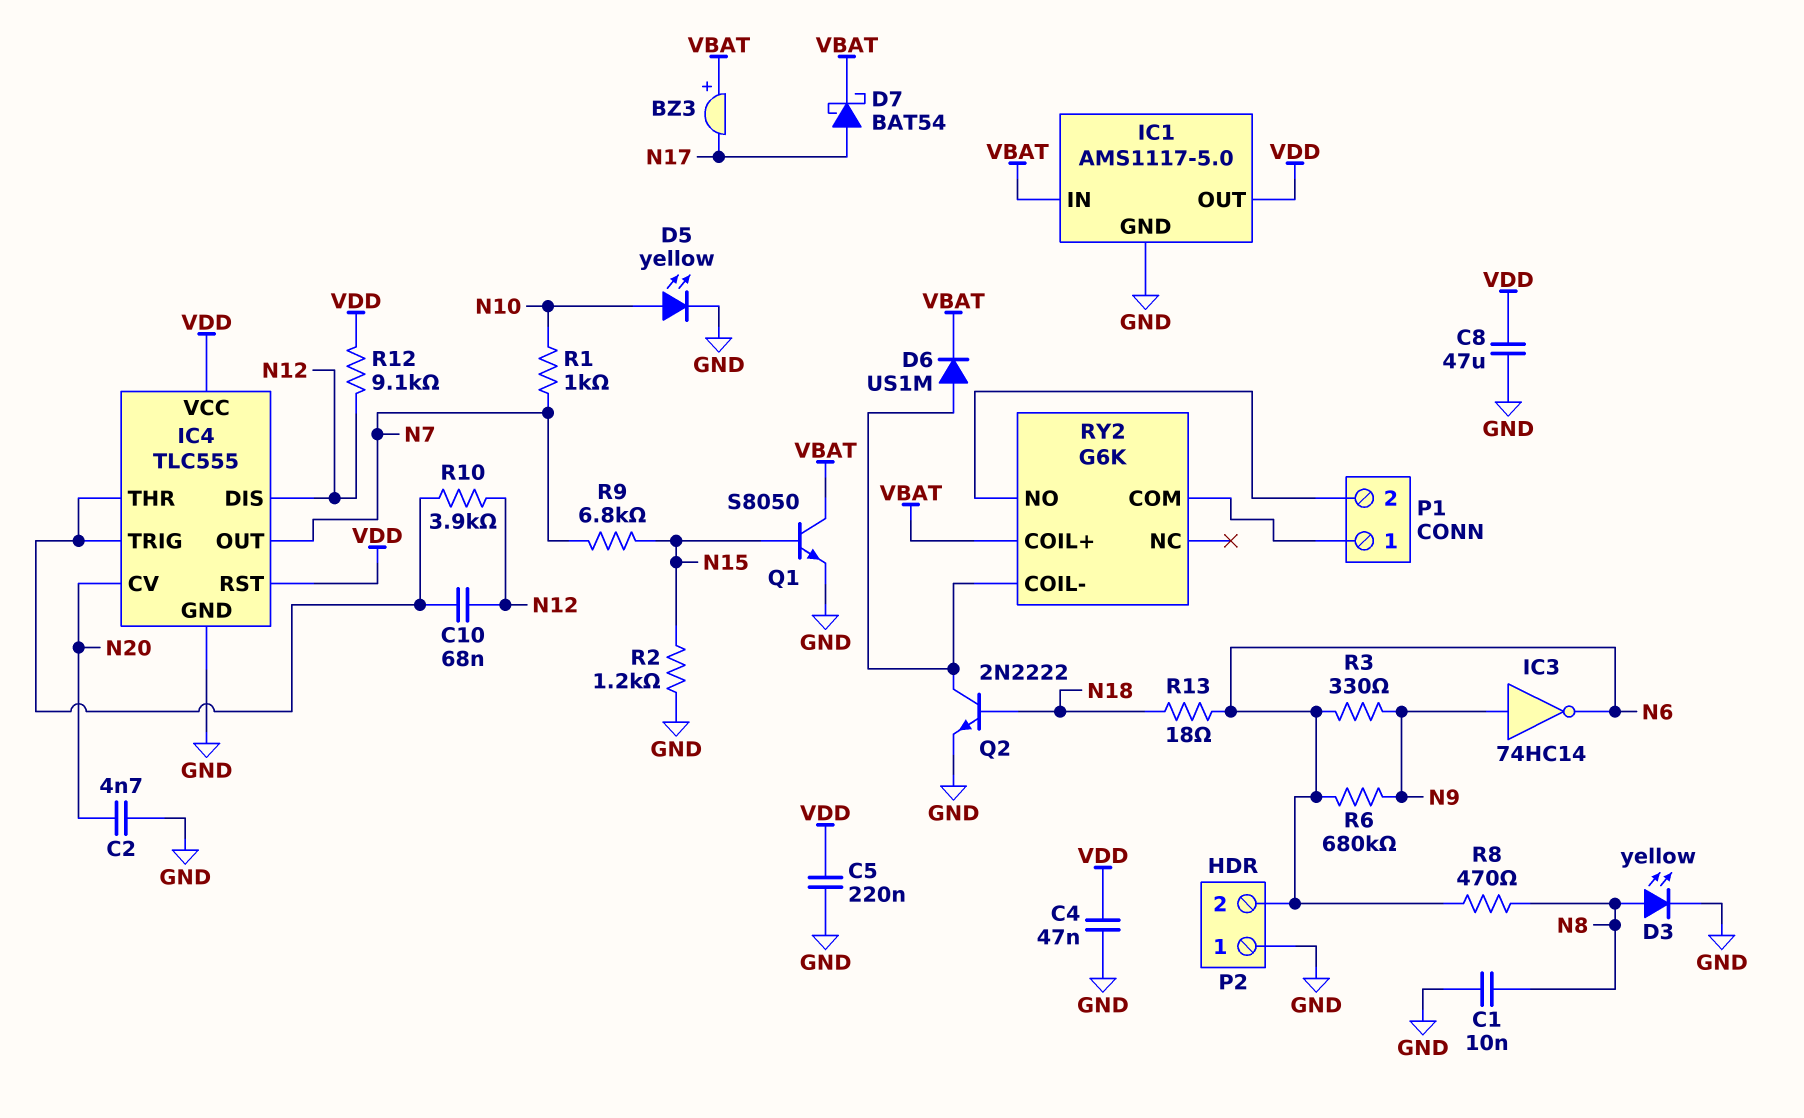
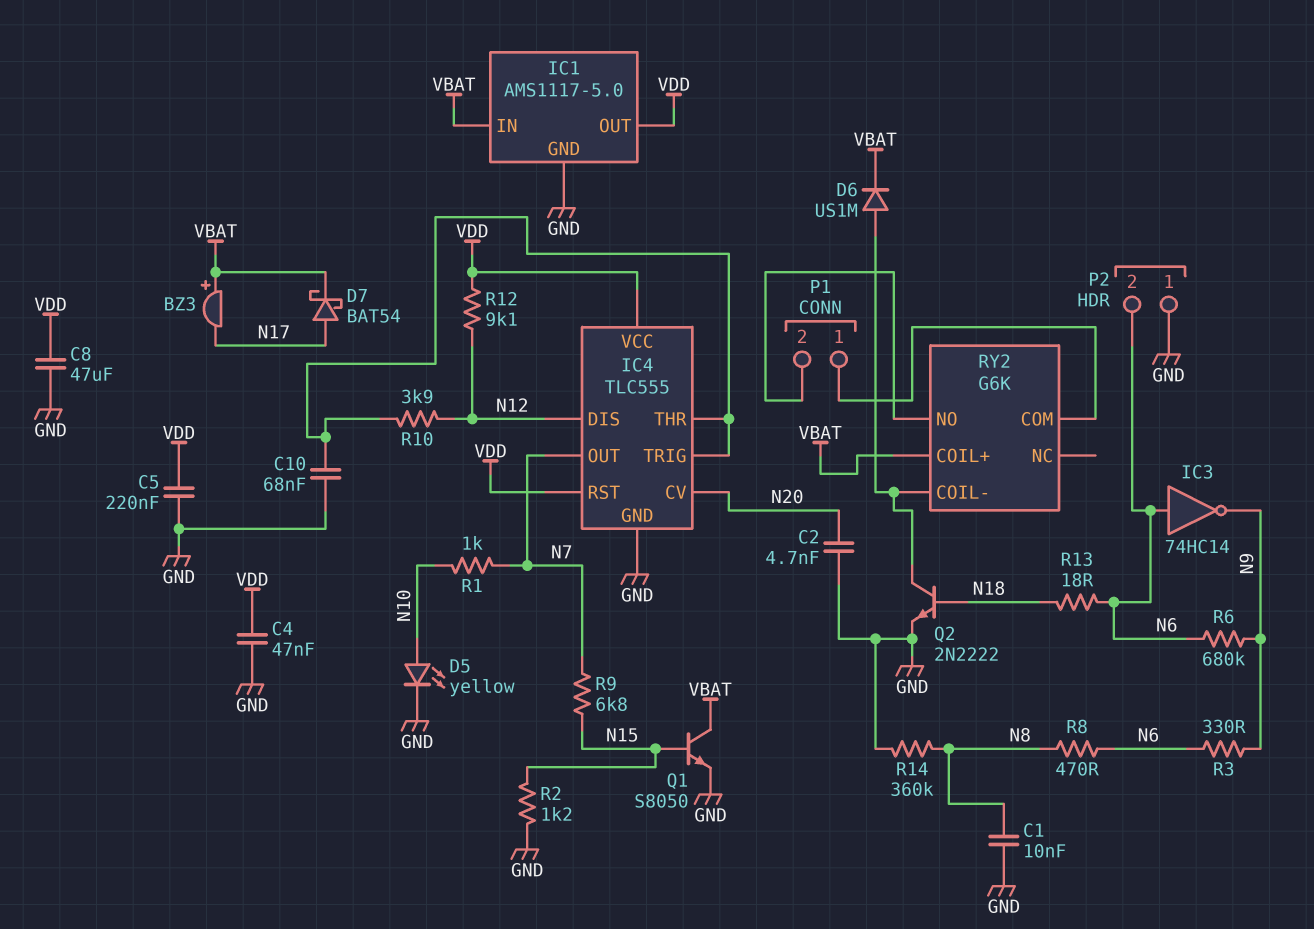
C10: 68nF (IC4/THR, N12) -> 68nF (GND, IC4/THR)
D3: LED yellow (A N8, K GND) -> none
IC3: NOT 74HC14 (in N9, out N6) -> NOT 74HC14 (in N6, out N9)
R14: none -> 360k (GND, N8)

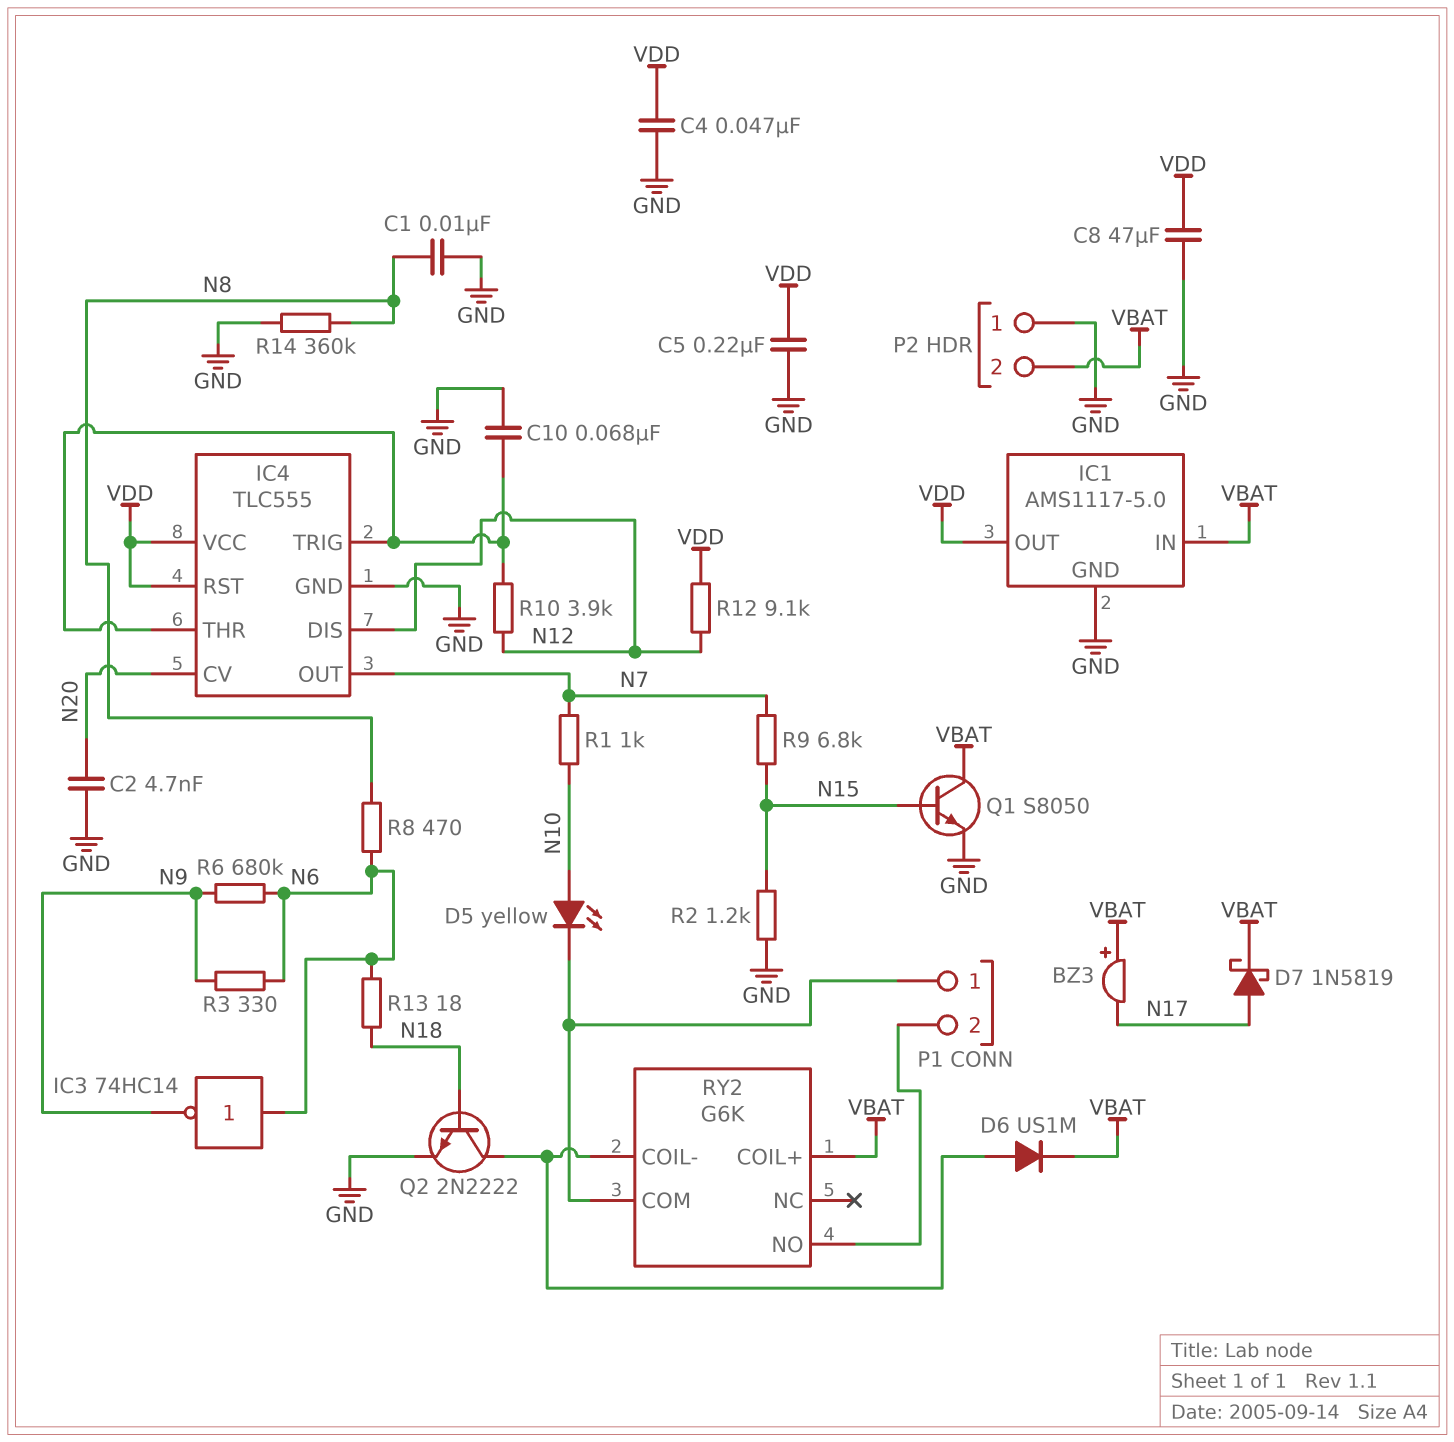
D5: LED yellow (A N10, K GND) -> LED yellow (A N10, K P1/1)
D7: schottky BAT54 (A N17, K VBAT) -> schottky 1N5819 (A N17, K VBAT)
P2 pin 2: N6 -> VBAT

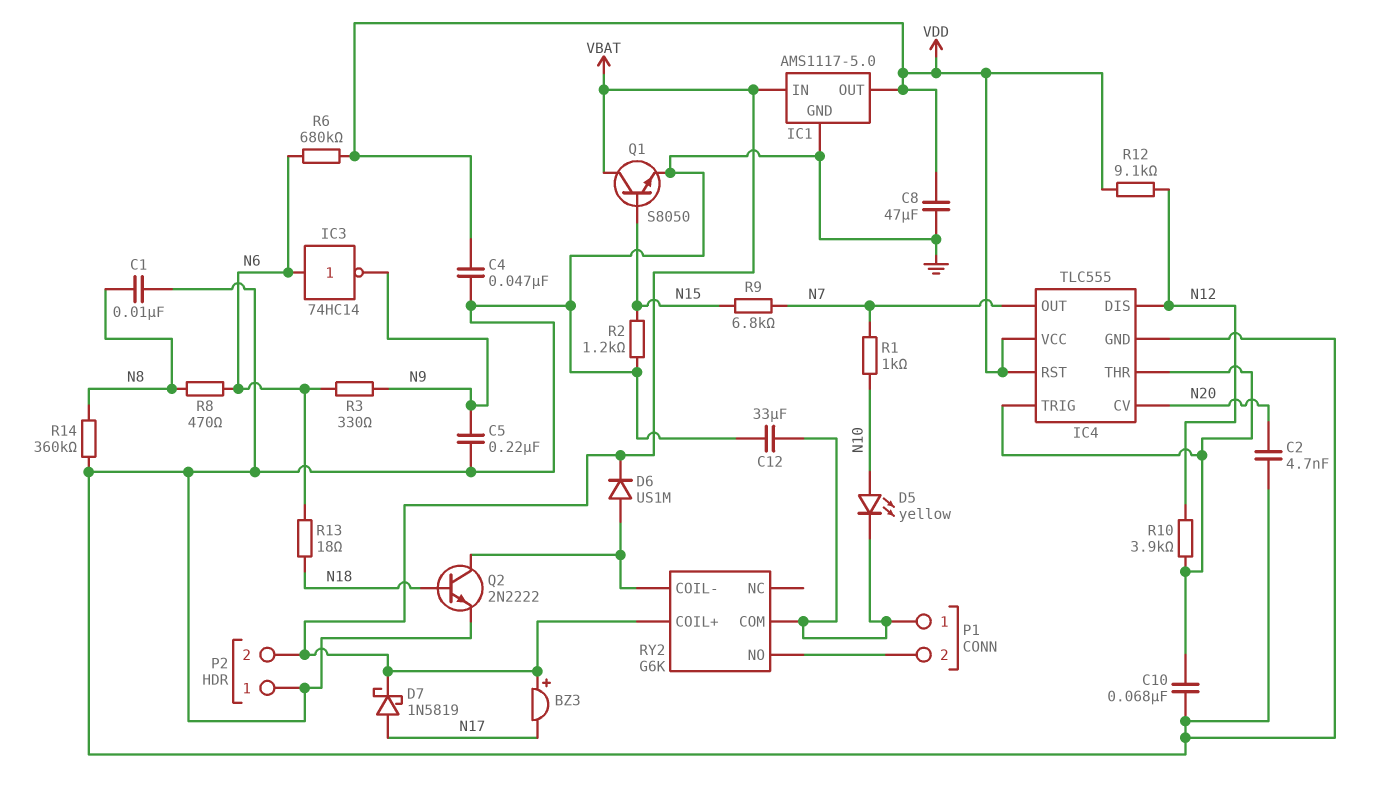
C5: 220nF (GND, VDD) -> 220nF (GND, N9)
C12: none -> 33uF (GND, P1/1)
R6: 680k (N6, N9) -> 680k (N6, VDD)

